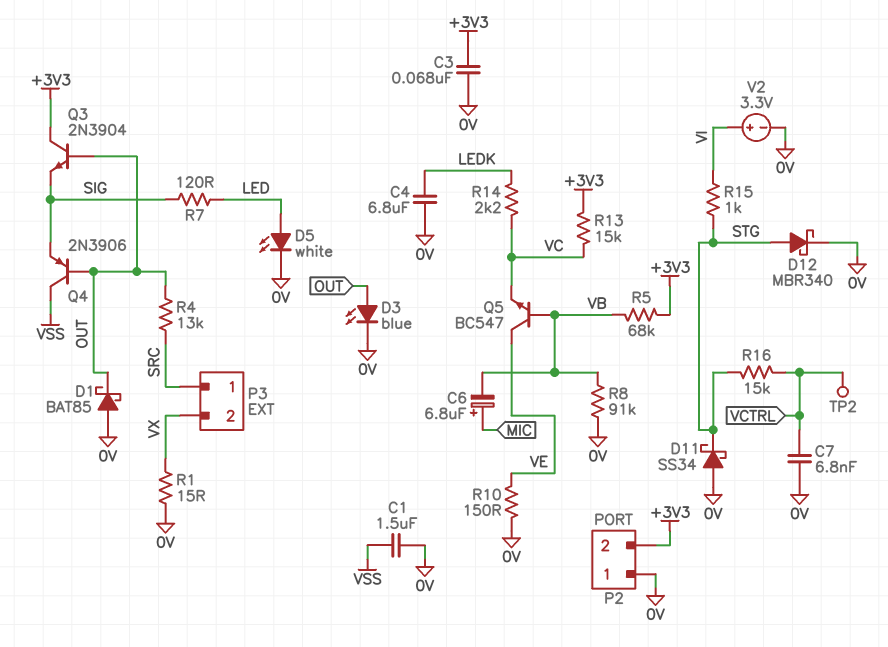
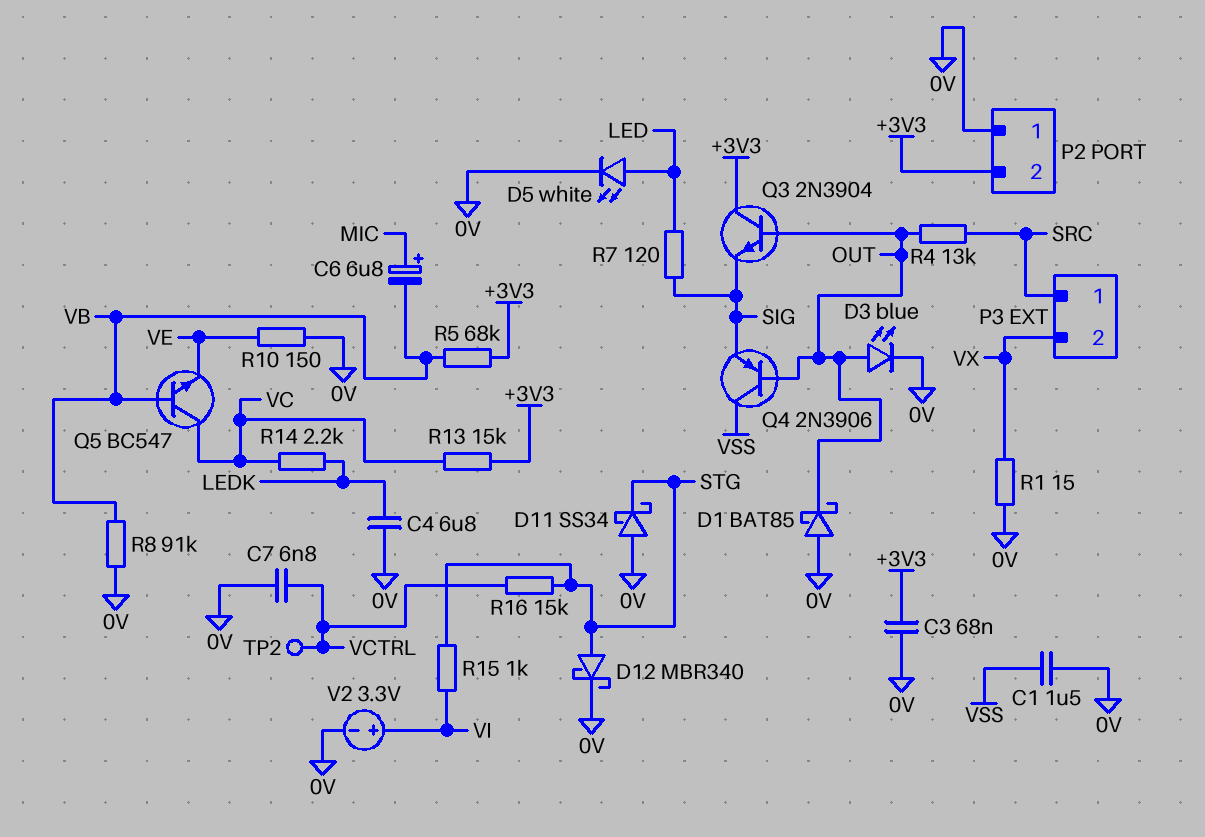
Q5: NPN BC547 (B VB, C VE, E VC) -> NPN BC547 (B VB, C VC, E VE)

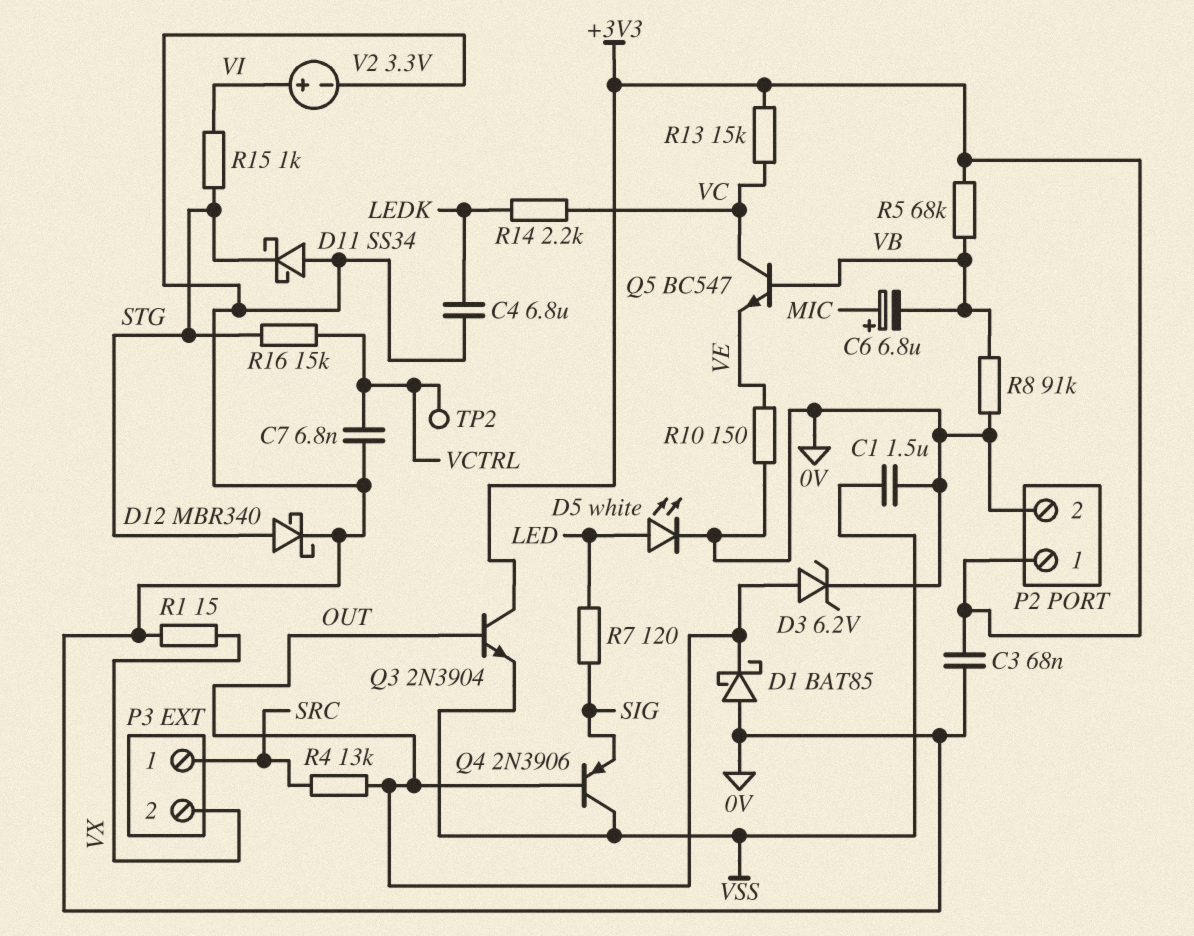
D3: LED blue (A OUT, K 0V) -> zener 6.2V (A OUT, K 0V)
P2 pin 1: 0V -> +3V3
P2 pin 2: +3V3 -> 0V
Q3: NPN 2N3904 (B OUT, C +3V3, E SIG) -> NPN 2N3904 (B OUT, C +3V3, E VSS)

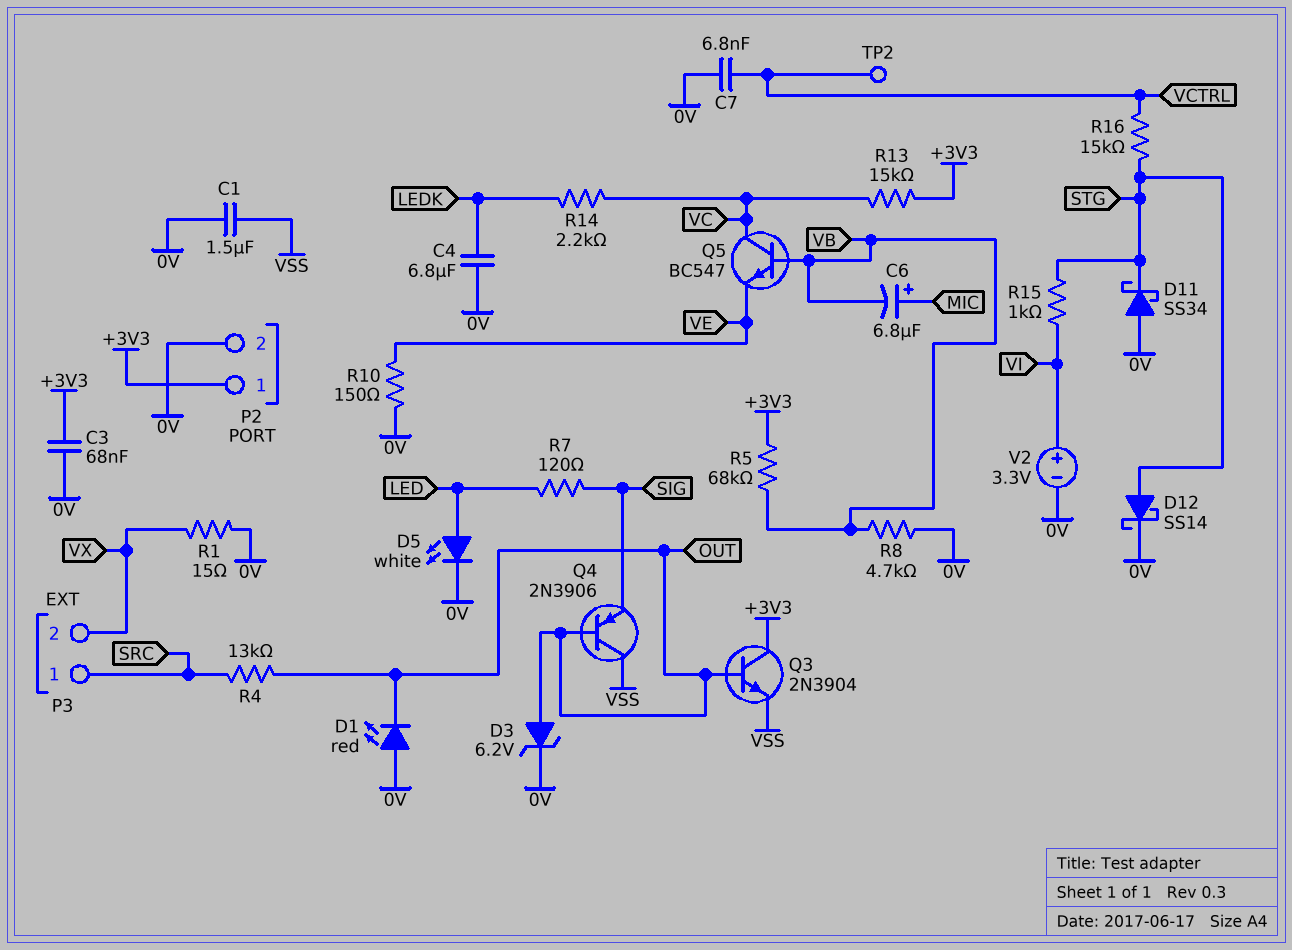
D1: schottky BAT85 (A 0V, K OUT) -> LED red (A 0V, K OUT)
D12: schottky MBR340 (A STG, K 0V) -> schottky SS14 (A STG, K 0V)
R8: 91k (0V, VB) -> 4.7k (0V, VB)

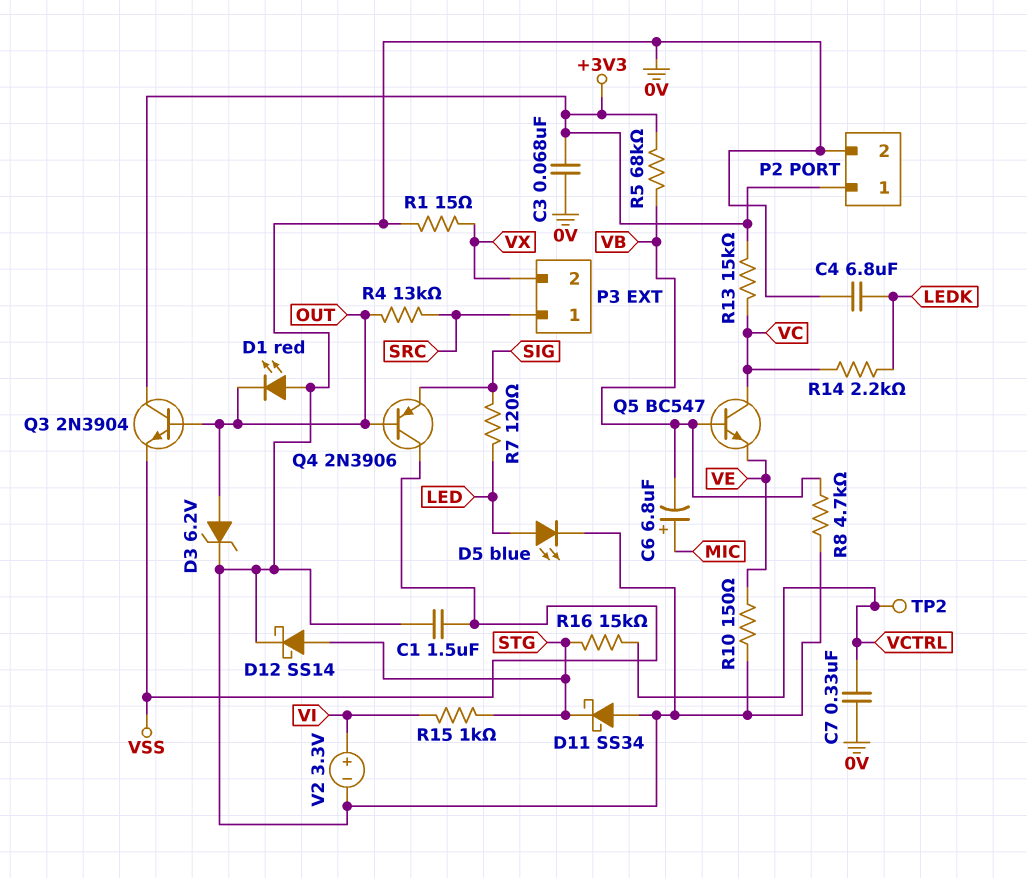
C7: 6.8nF (0V, VCTRL) -> 330nF (0V, VCTRL)
D5: LED white (A LED, K 0V) -> LED blue (A LED, K 0V)

